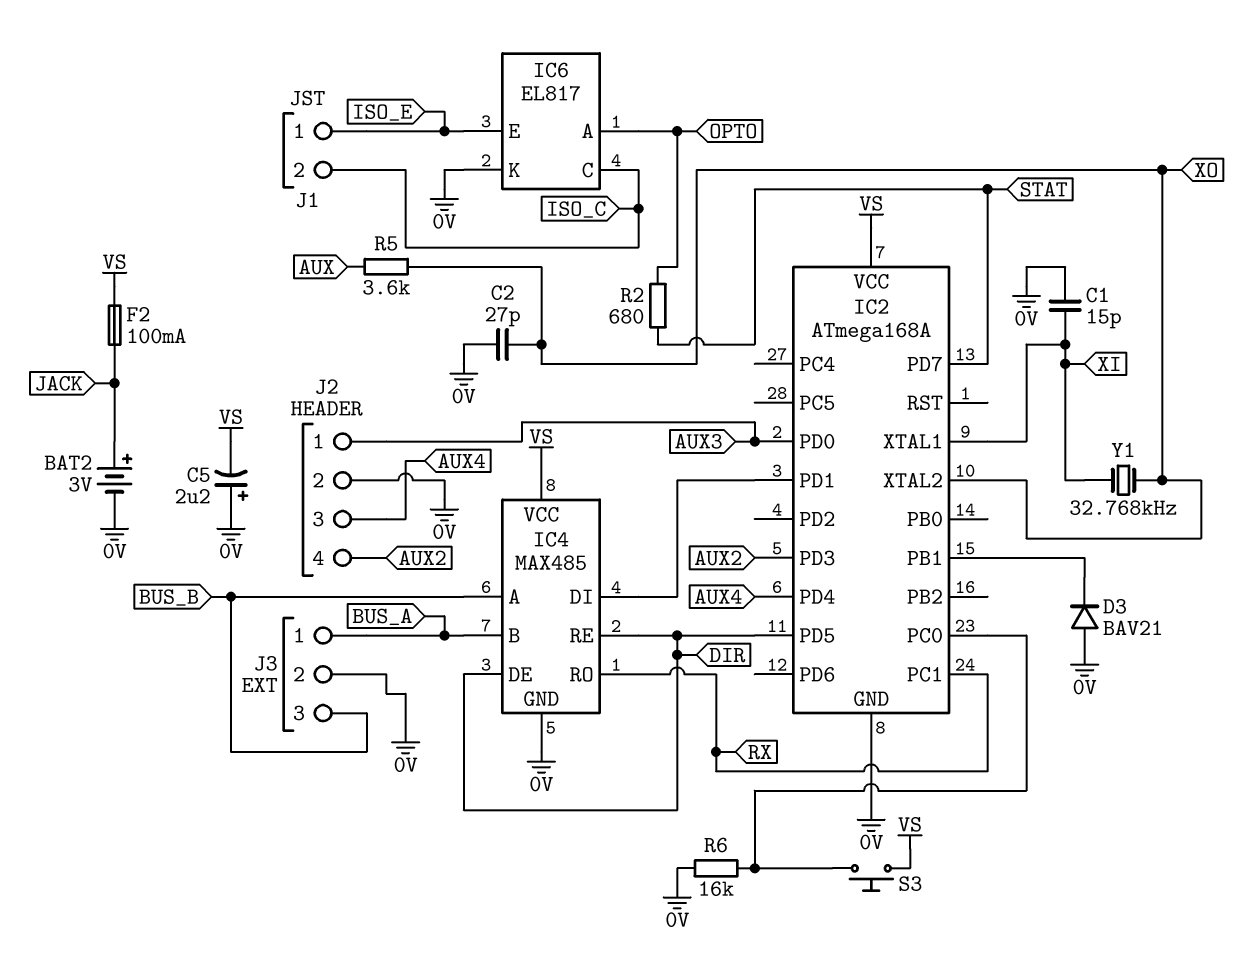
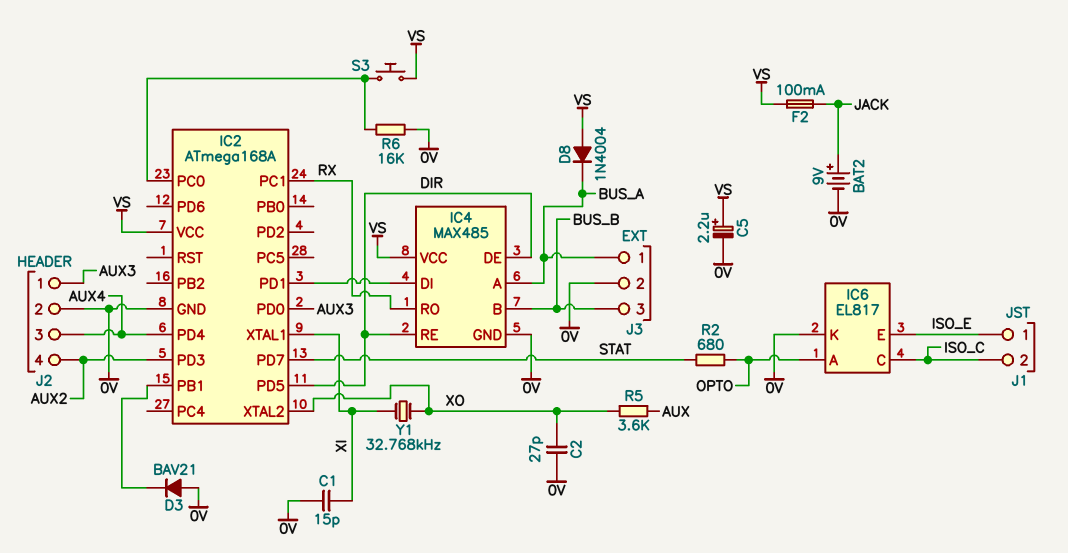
BAT2: 3V (plus JACK, minus 0V) -> 9V (plus JACK, minus 0V)
C5: 2.2uF (plus 0V, minus VS) -> 2.2uF (plus VS, minus 0V)
D8: none -> diode 1N4004 (A VS, K BUS_A)
IC4 pin A: BUS_B -> BUS_A
IC4 pin B: BUS_A -> BUS_B

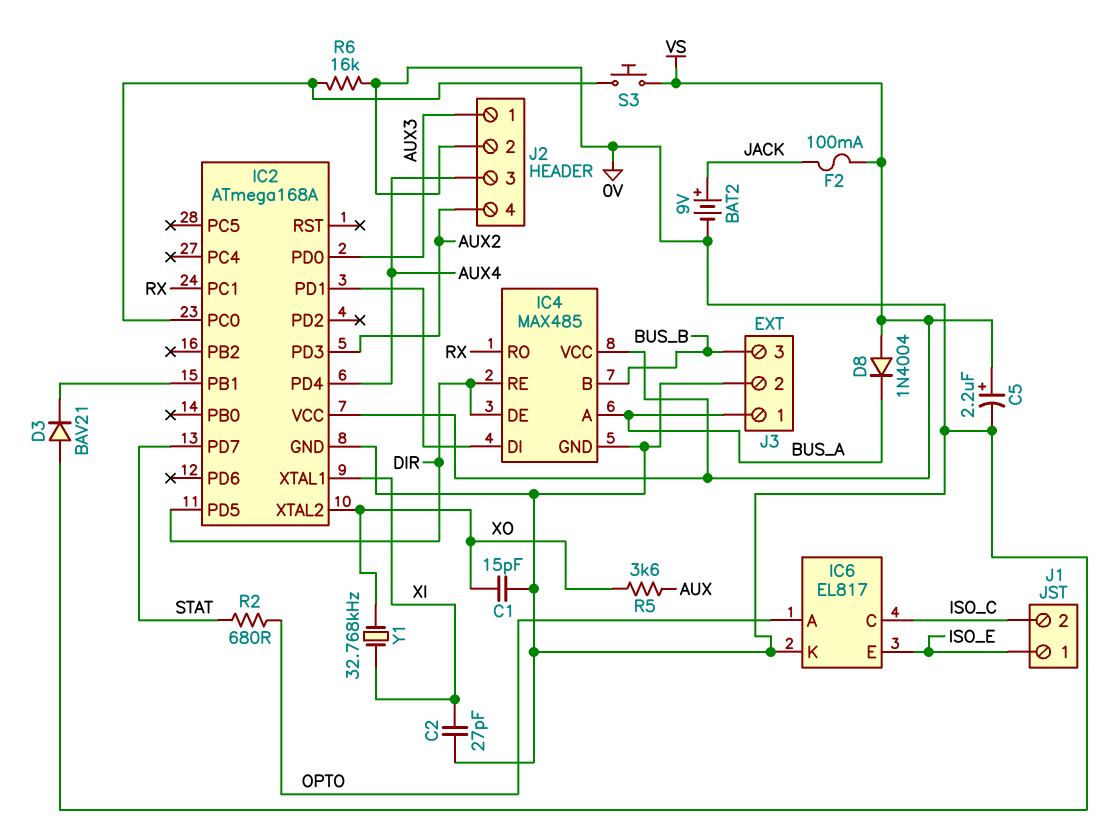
C1: 15pF (0V, XI) -> 15pF (0V, XO)
C2: 27pF (0V, XO) -> 27pF (0V, XI)

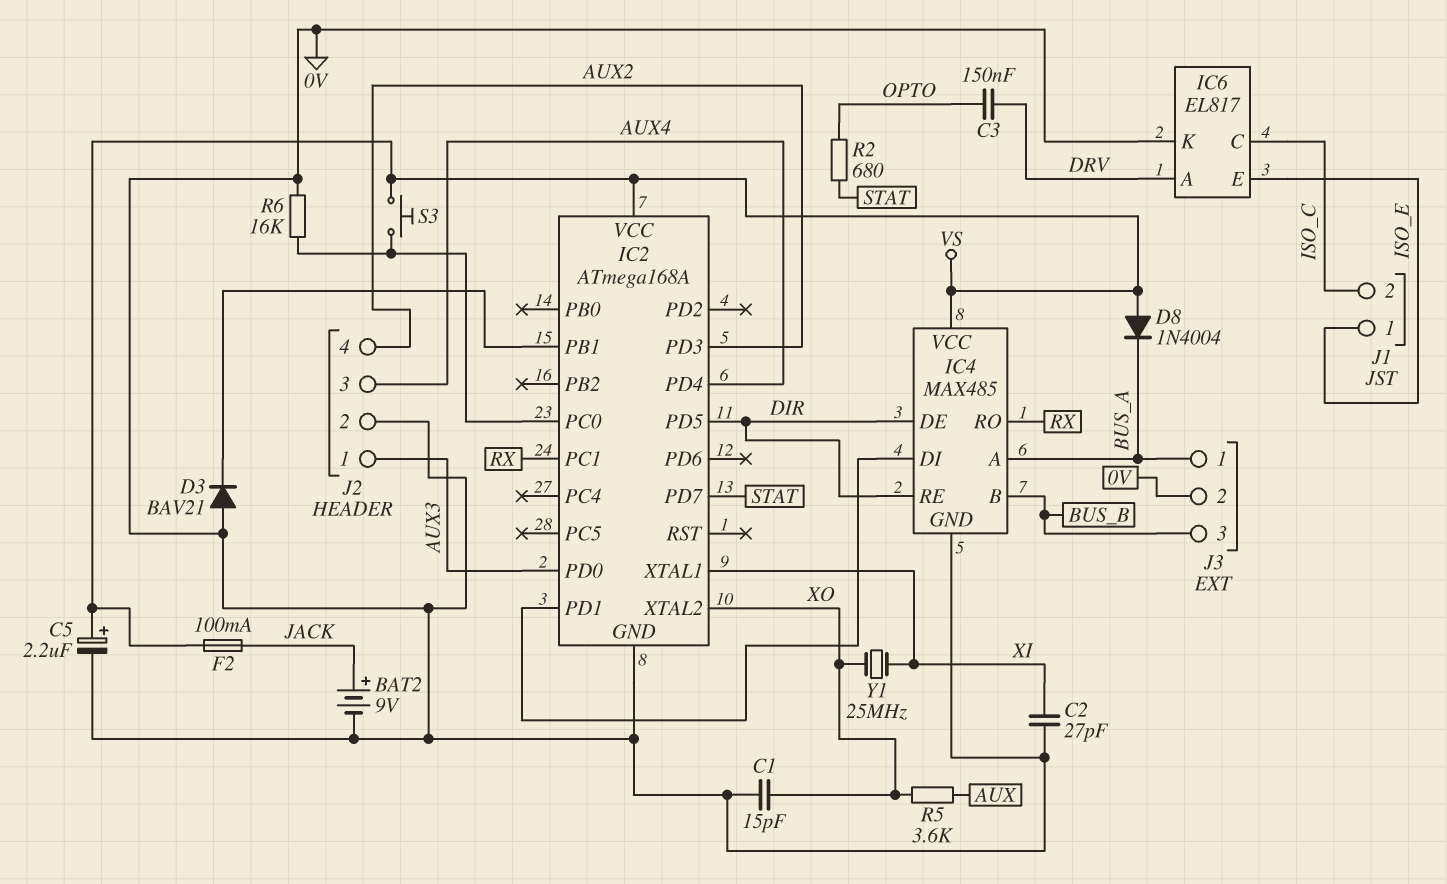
C3: none -> 150nF (DRV, OPTO)
IC6 pin A: OPTO -> DRV
Y1: 32.768kHz (XI, XO) -> 25MHz (XI, XO)

